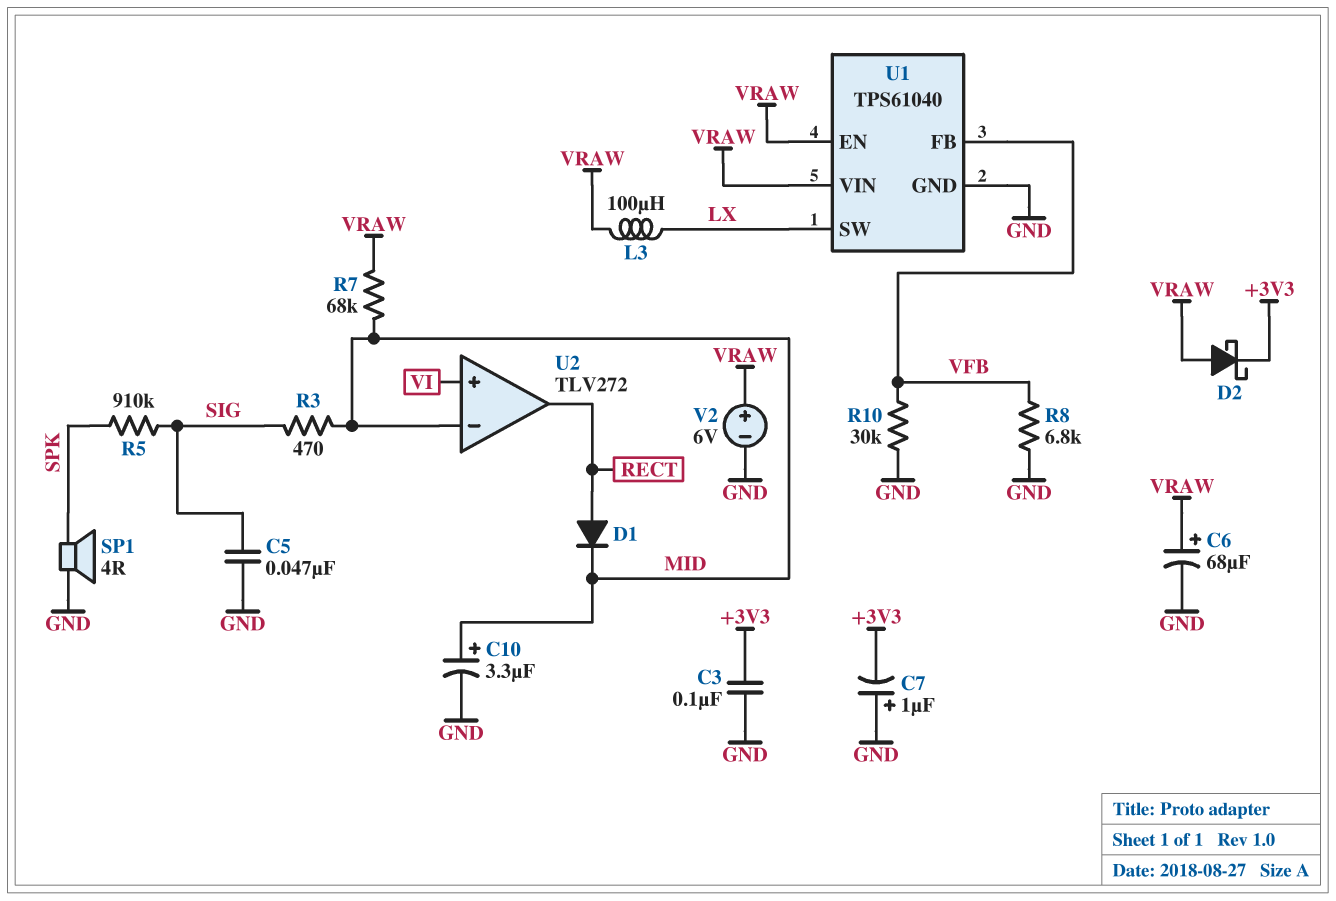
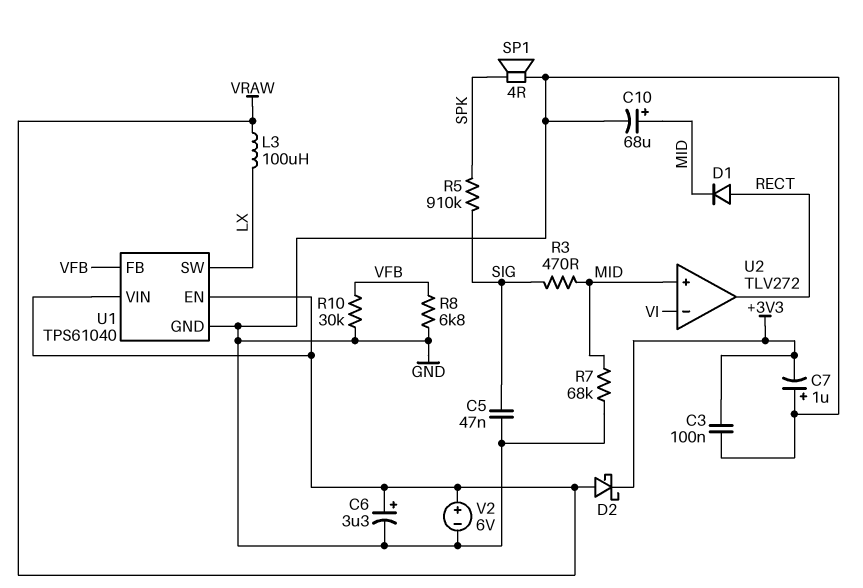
C6: 68uF (plus VRAW, minus GND) -> 3.3uF (plus VRAW, minus GND)
C10: 3.3uF (plus MID, minus GND) -> 68uF (plus MID, minus GND)
R7: 68k (MID, VRAW) -> 68k (GND, MID)
U2 pin in+: VI -> MID
U2 pin in-: MID -> VI

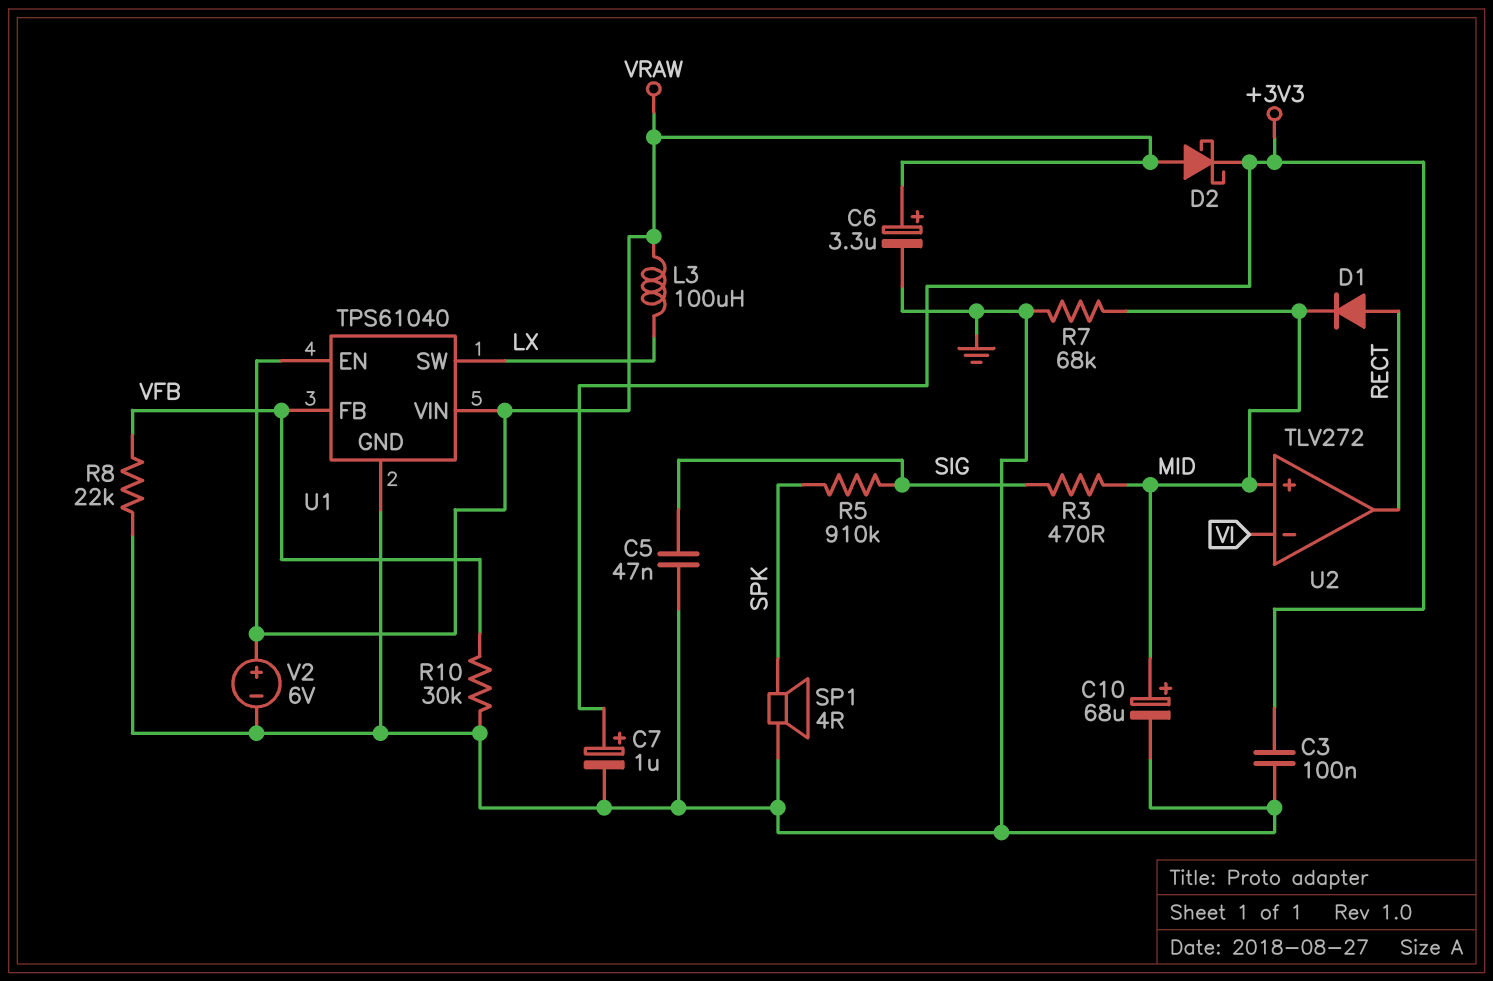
C7: 1uF (plus GND, minus +3V3) -> 1uF (plus +3V3, minus GND)
R8: 6.8k (GND, VFB) -> 22k (GND, VFB)

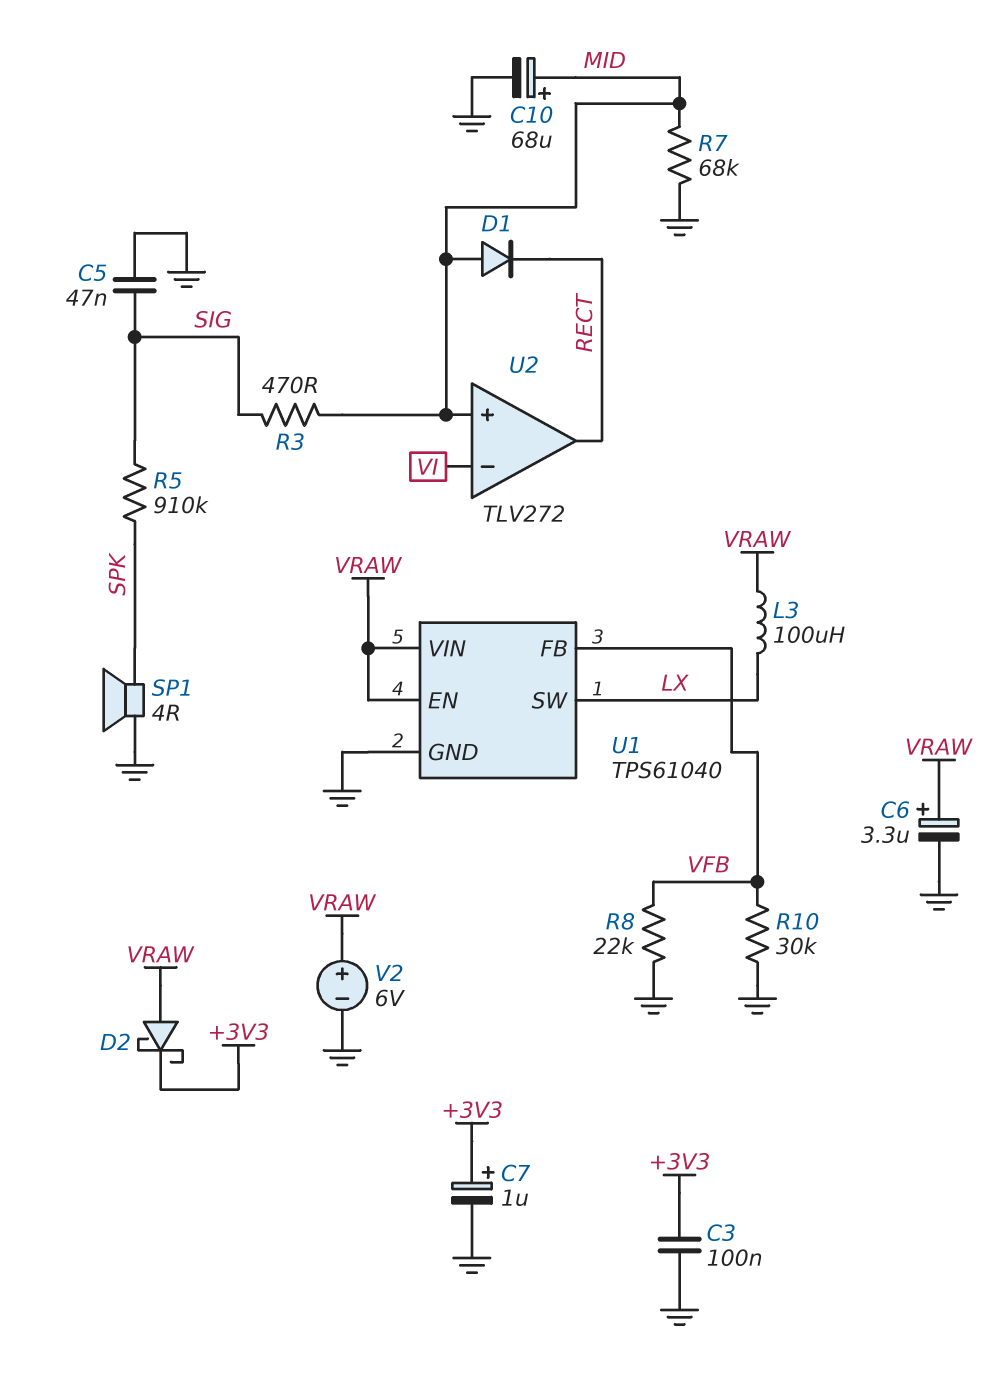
D1: diode (A RECT, K MID) -> diode (A MID, K RECT)

